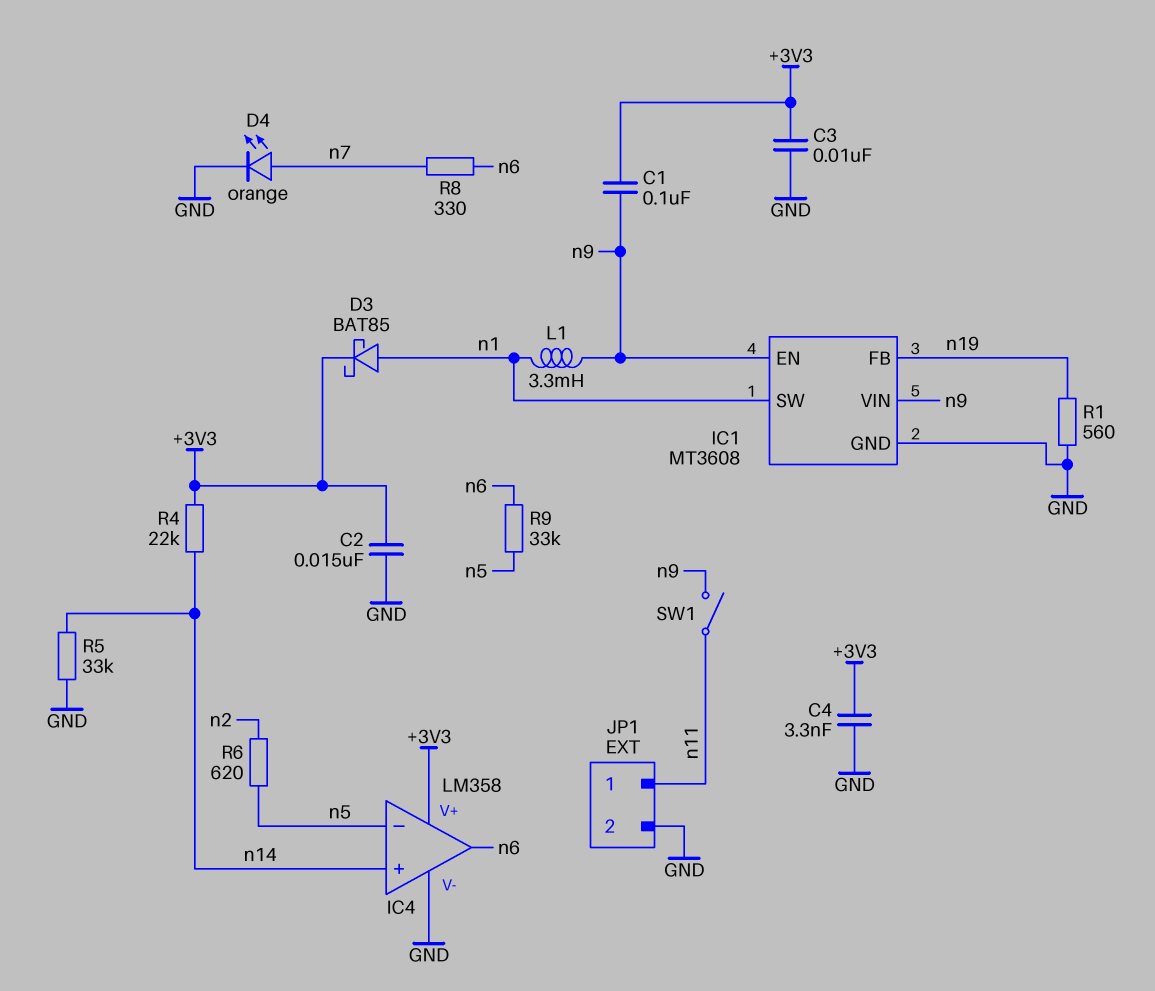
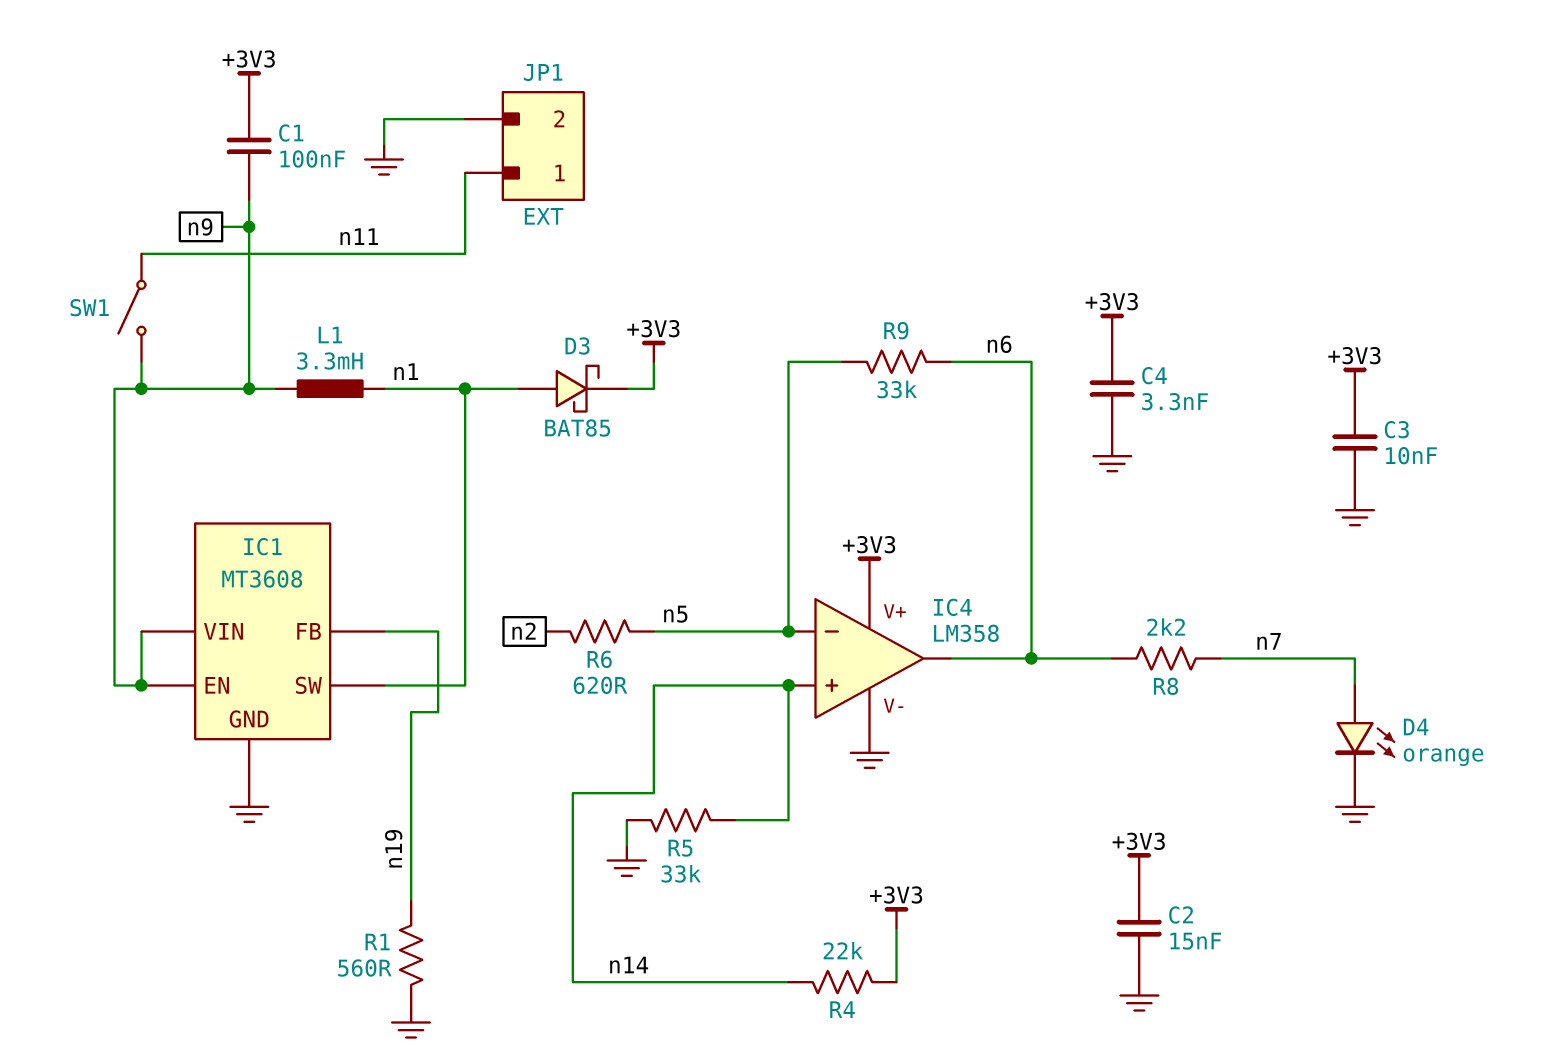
R8: 330 (n6, n7) -> 2.2k (n6, n7)

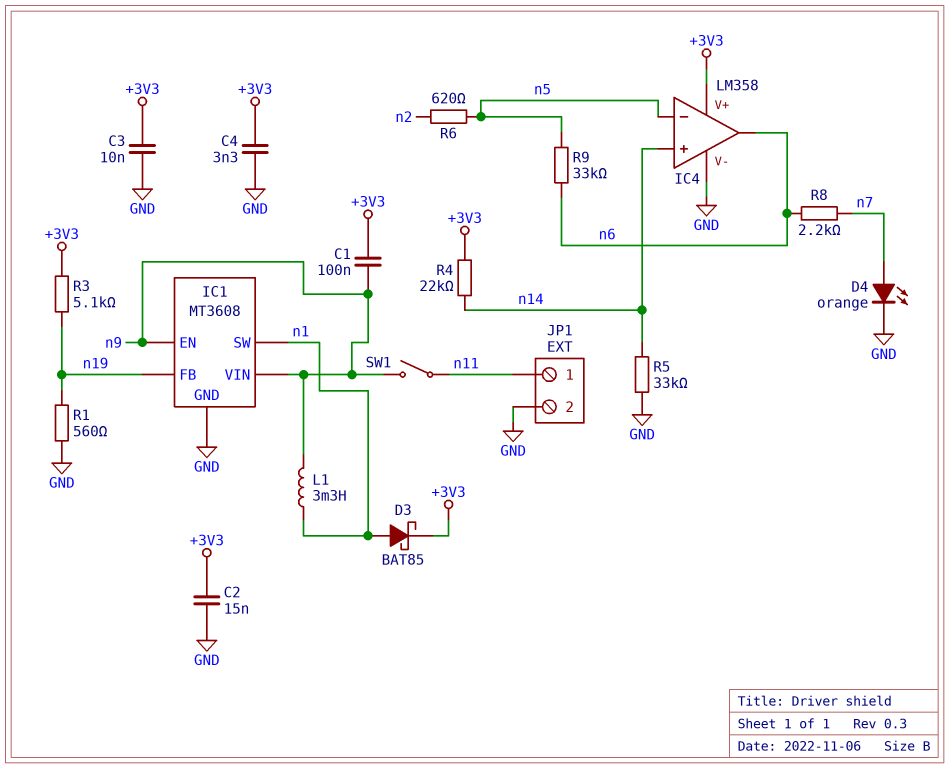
R3: none -> 5.1k (+3V3, n19)

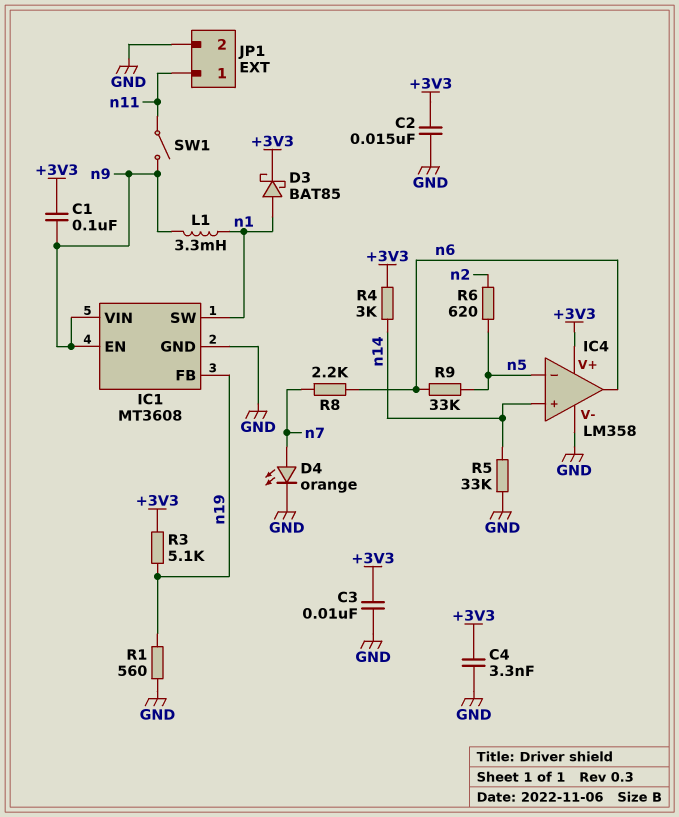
R4: 22k (+3V3, n14) -> 3k (+3V3, n14)

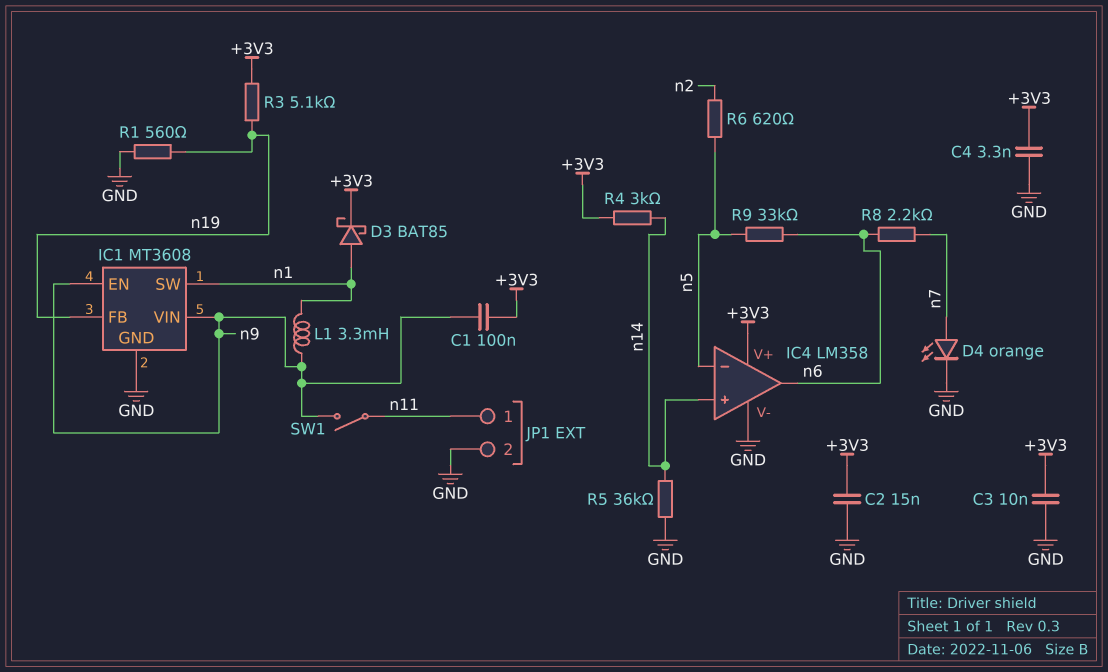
R5: 33k (GND, n14) -> 36k (GND, n14)

